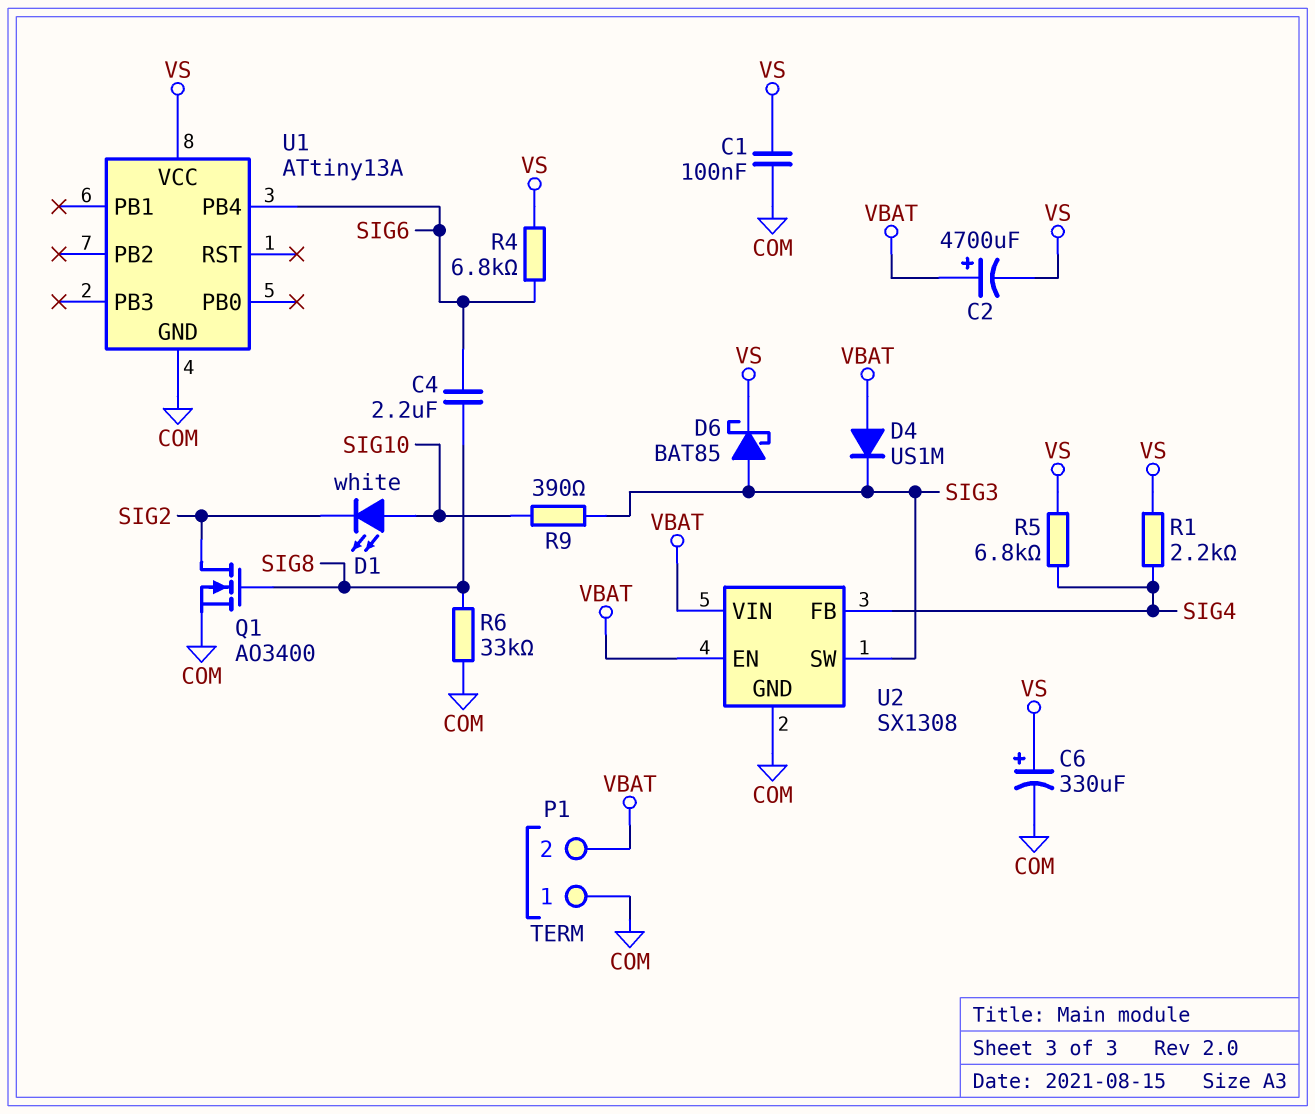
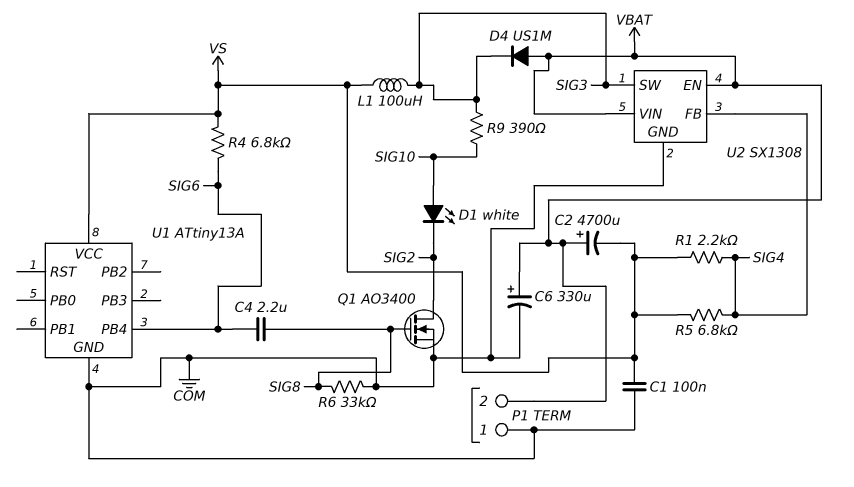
C6: 330uF (plus VS, minus COM) -> 330uF (plus VBAT, minus COM)
D6: schottky BAT85 (A SIG3, K VS) -> none
L1: none -> 100uH (SIG3, VS)

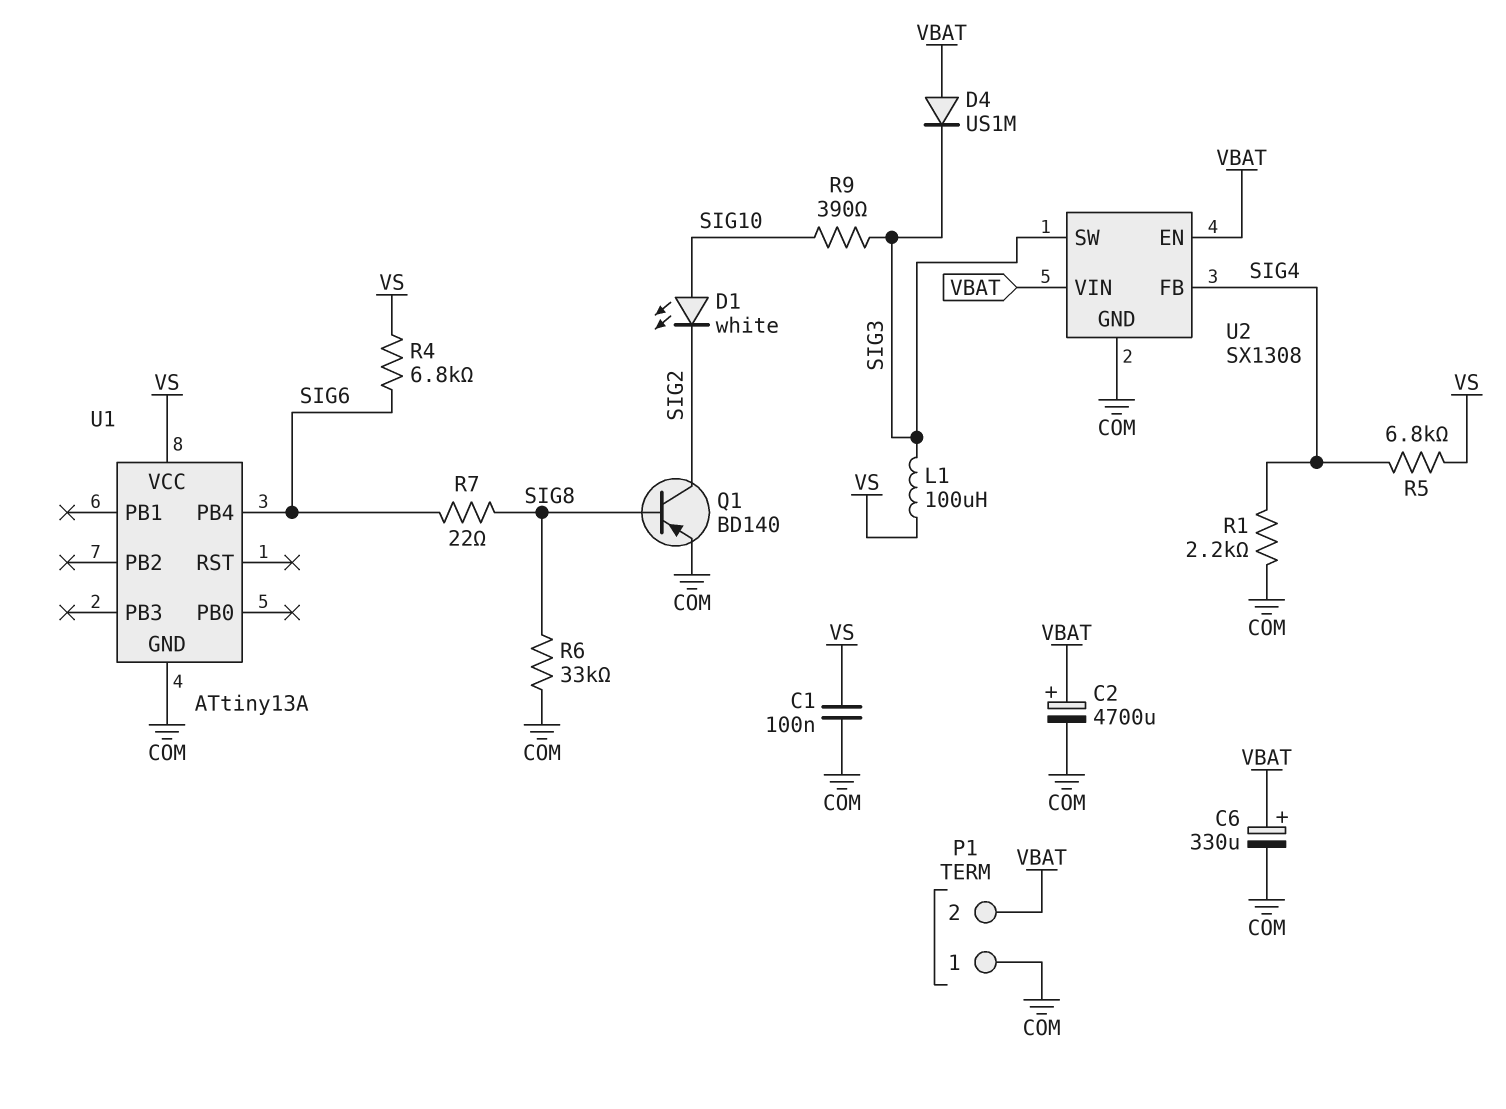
C2: 4700uF (plus VBAT, minus VS) -> 4700uF (plus VBAT, minus COM)
C4: 2.2uF (SIG6, SIG8) -> none
Q1: NMOS AO3400 (G SIG8, D SIG2, S COM) -> PNP BD140 (B SIG8, C SIG2, E COM)
R1: 2.2k (SIG4, VS) -> 2.2k (COM, SIG4)
R7: none -> 22 (SIG6, SIG8)

